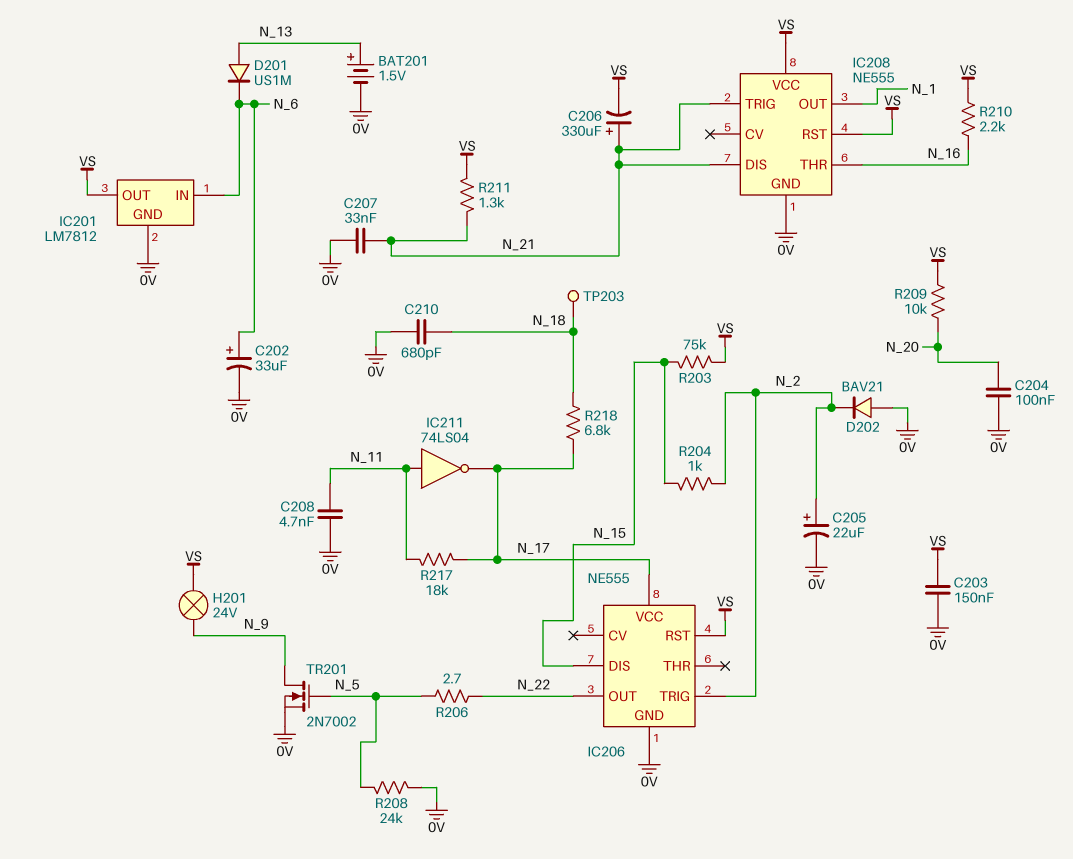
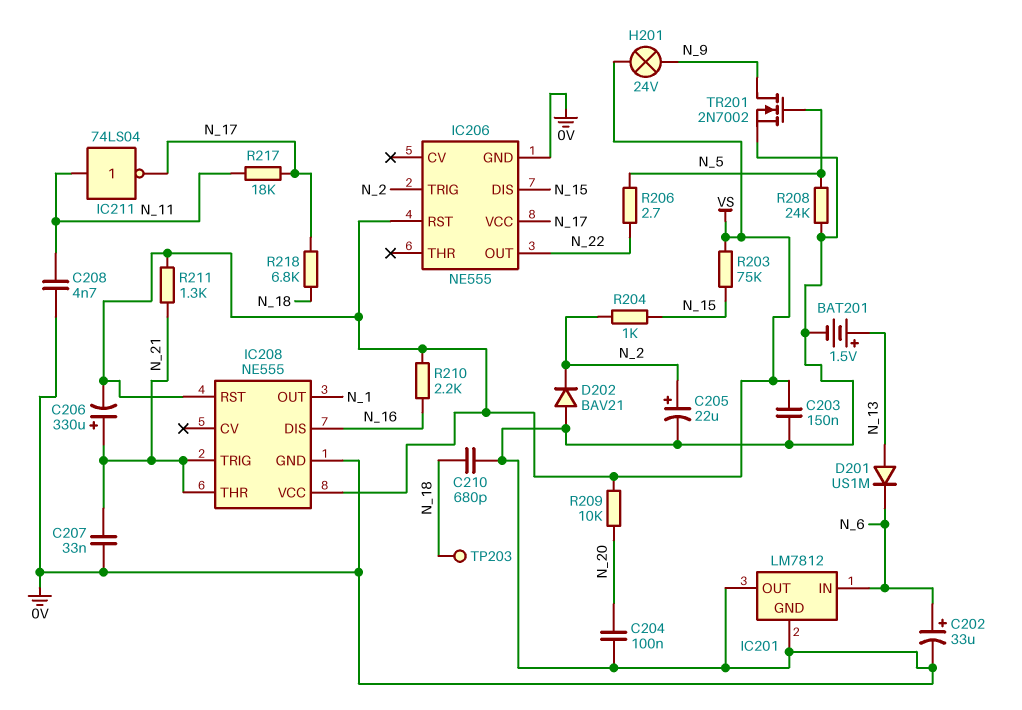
IC201 pin OUT: VS -> 0V
IC208 pin DIS: N_21 -> N_16
IC208 pin THR: N_16 -> N_21

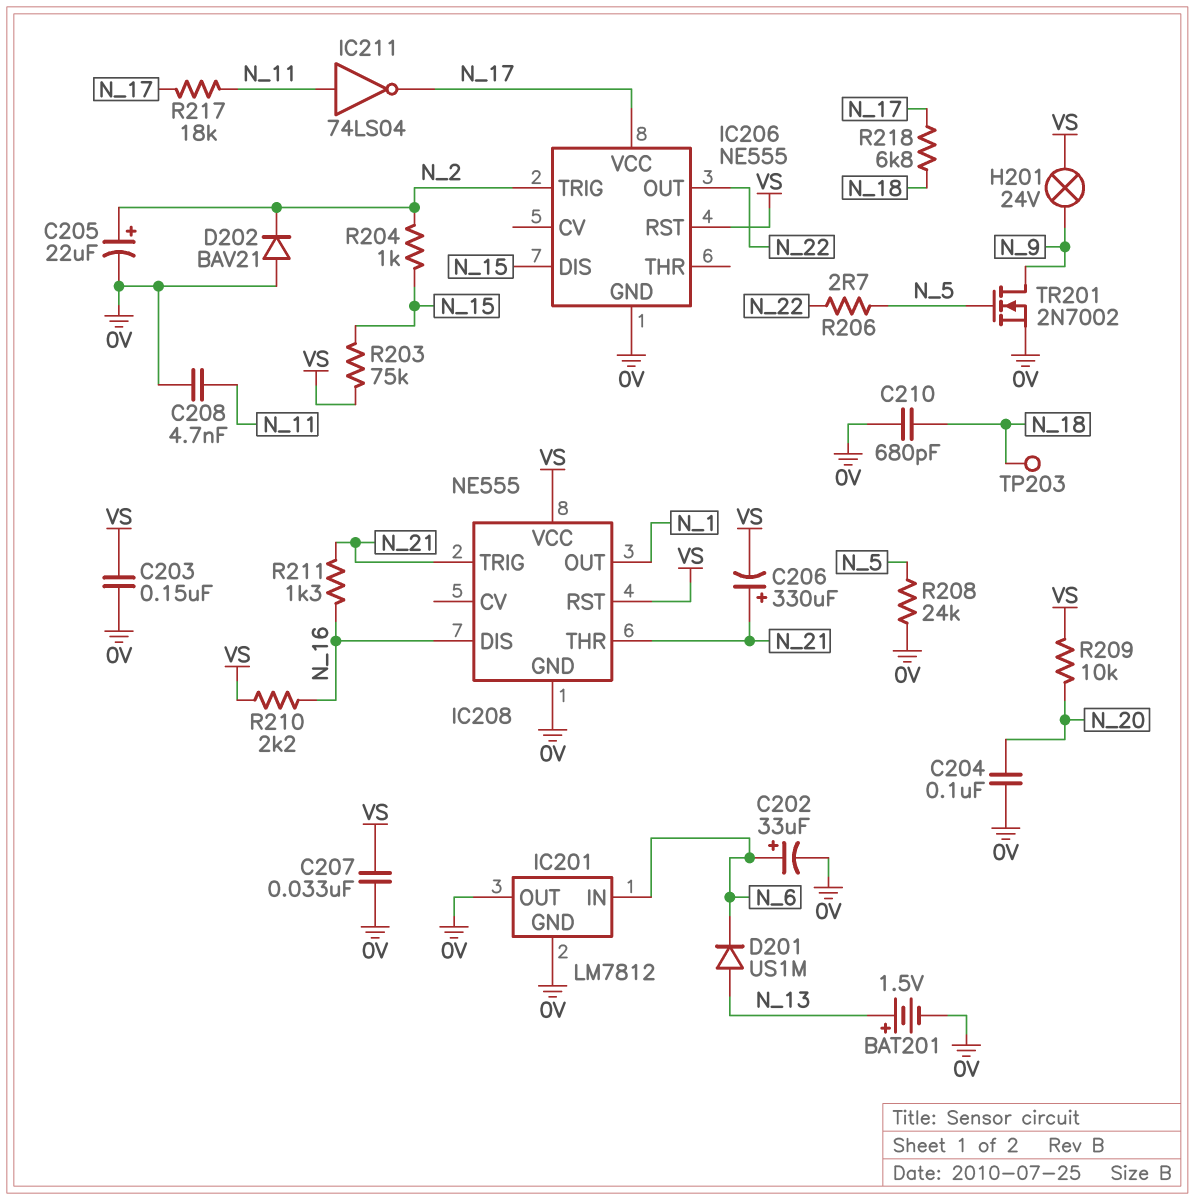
C207: 33nF (0V, N_21) -> 33nF (0V, VS)
R211: 1.3k (N_21, VS) -> 1.3k (N_16, N_21)

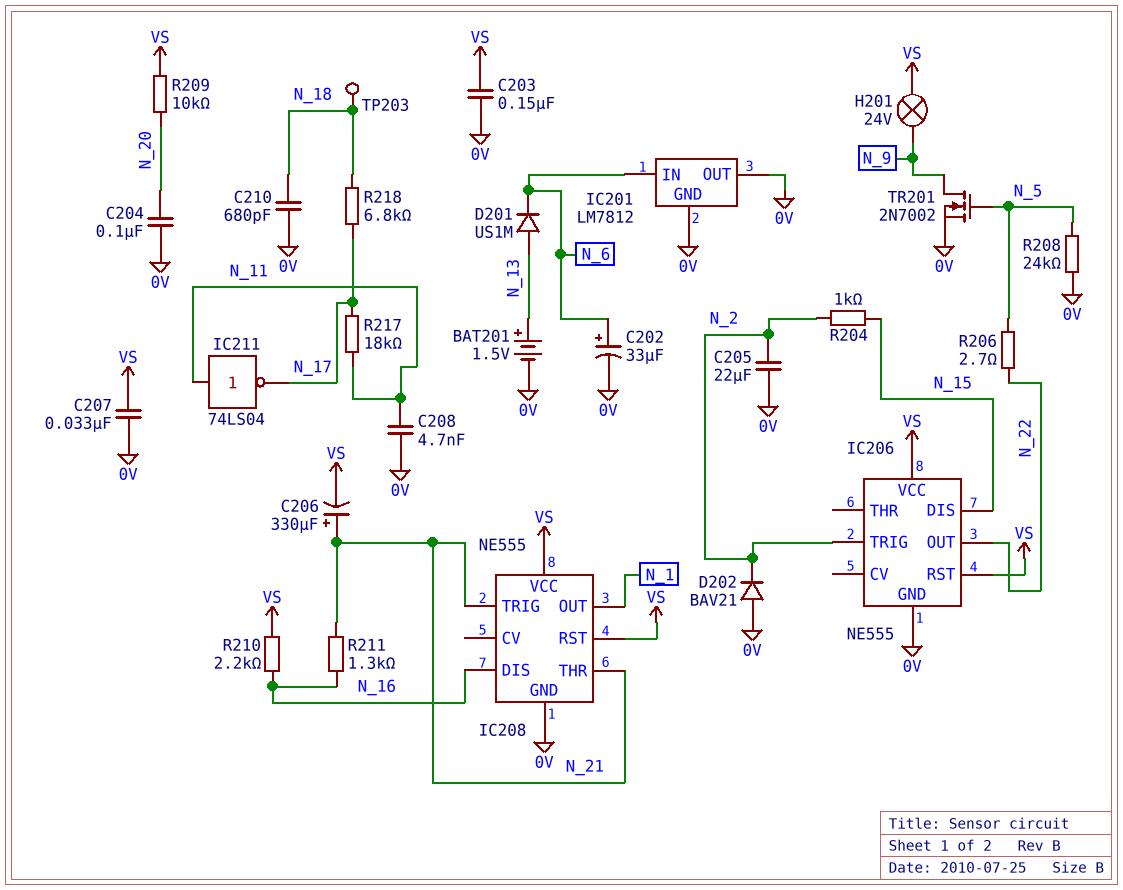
C205: 22uF (plus N_2, minus 0V) -> 22uF (0V, N_2)
IC206 pin VCC: N_17 -> VS
R203: 75k (N_15, VS) -> none

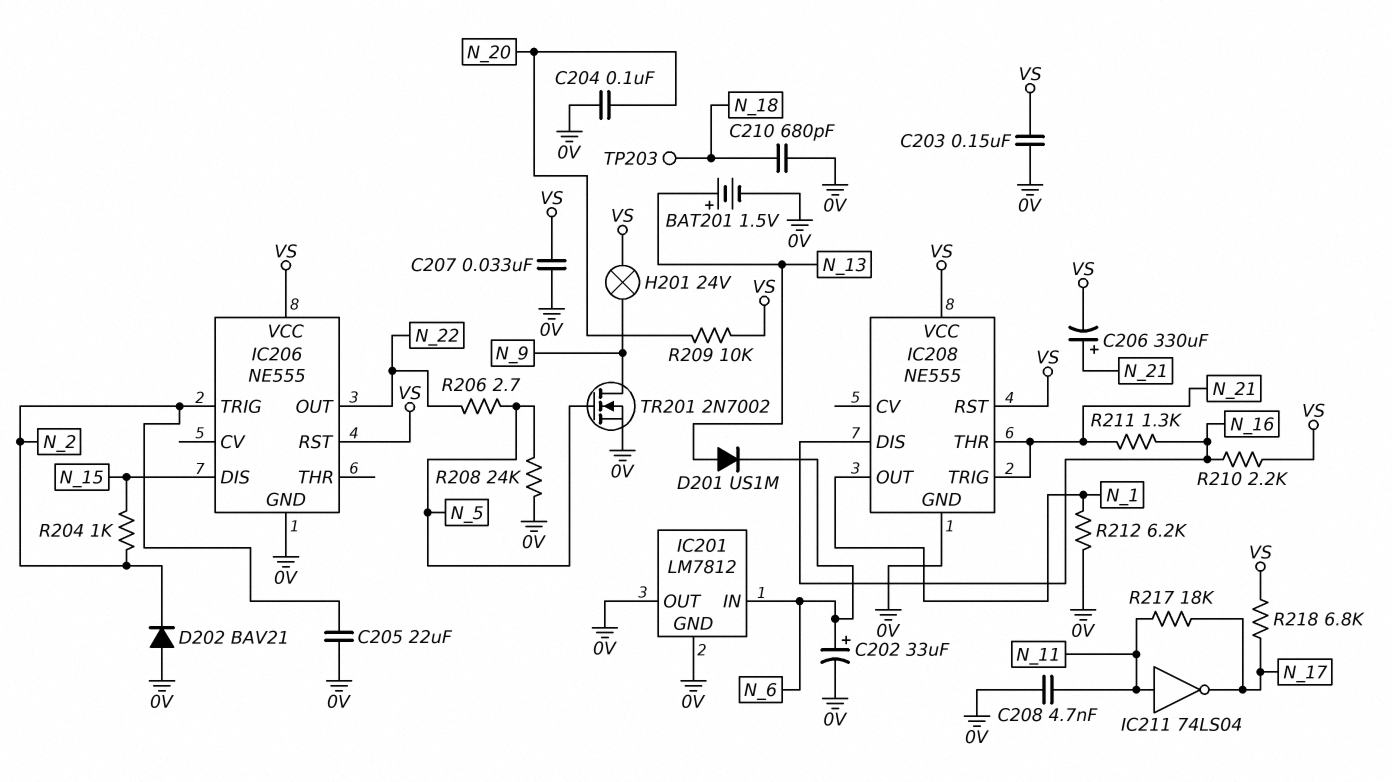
R212: none -> 6.2k (0V, N_1)
R218: 6.8k (N_17, N_18) -> 6.8k (N_17, VS)

